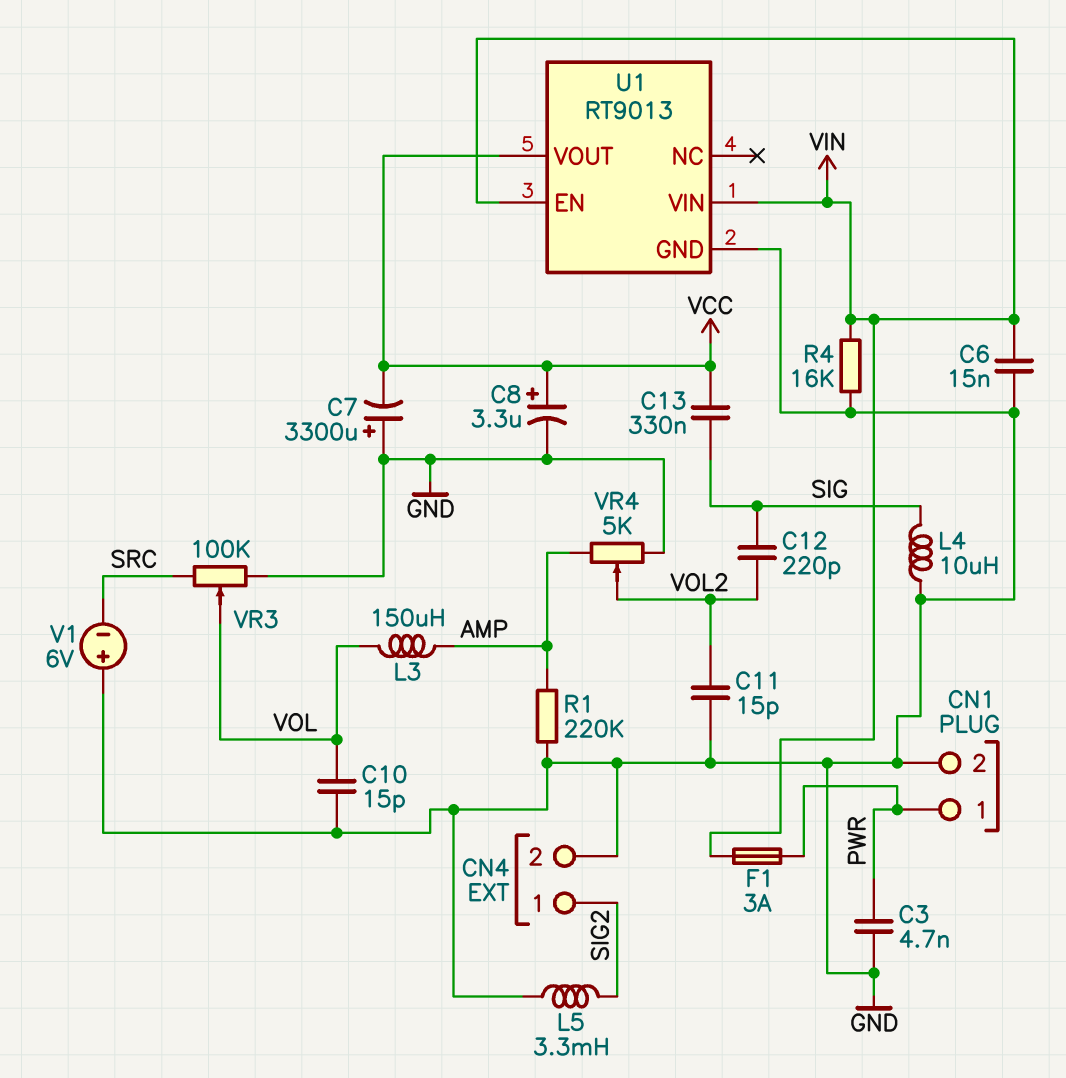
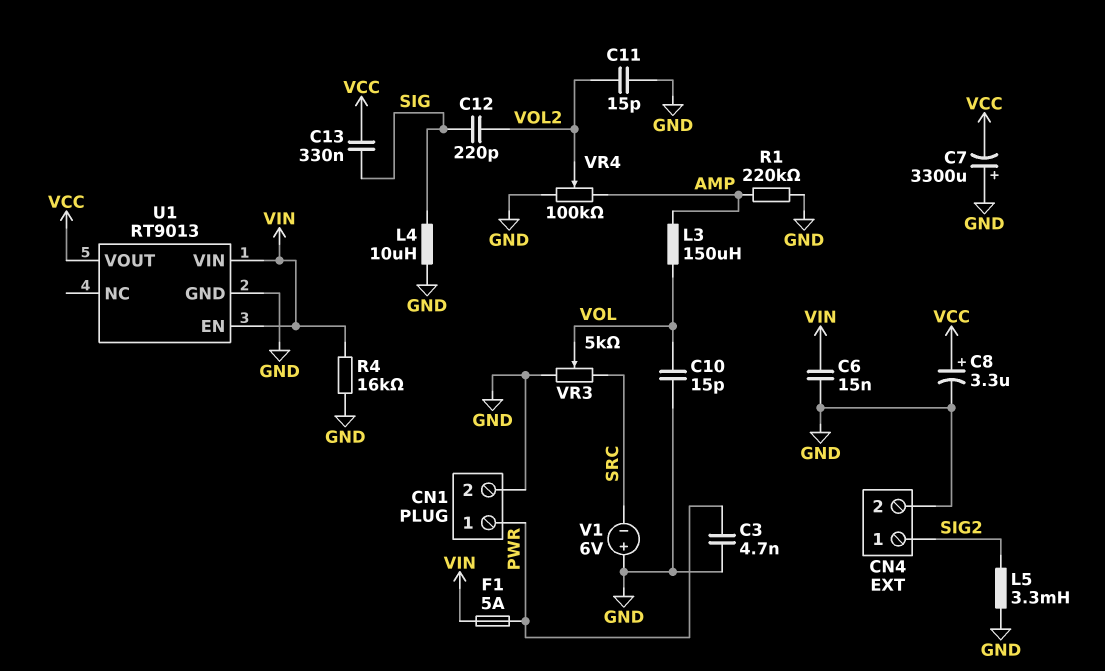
F1: 3A (PWR, VIN) -> 5A (PWR, VIN)
VR3: 100k (GND, SRC, wiper VOL) -> 5k (GND, SRC, wiper VOL)
VR4: 5k (AMP, GND, wiper VOL2) -> 100k (AMP, GND, wiper VOL2)

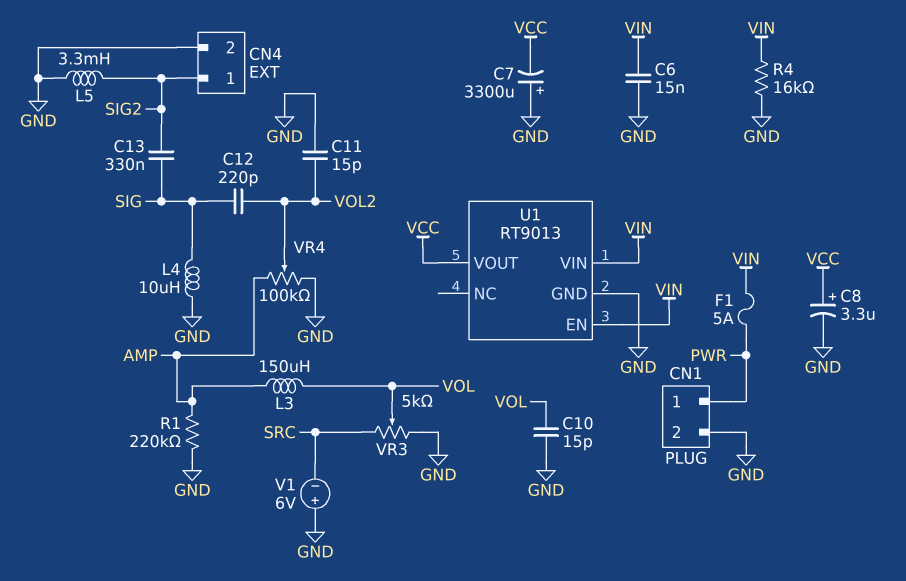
C3: 4.7nF (GND, PWR) -> none
C13: 330nF (SIG, VCC) -> 330nF (SIG, SIG2)

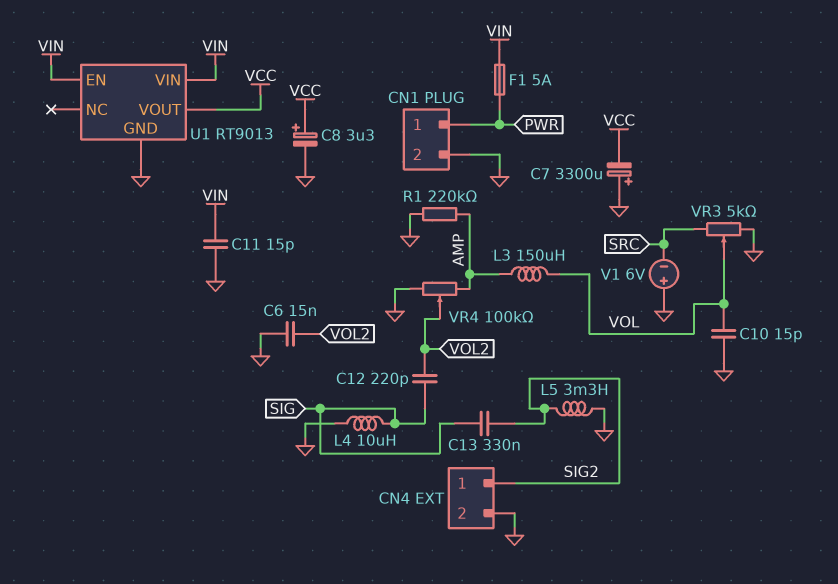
C6: 15nF (GND, VIN) -> 15nF (GND, VOL2)
C11: 15pF (GND, VOL2) -> 15pF (GND, VIN)
R4: 16k (GND, VIN) -> none

